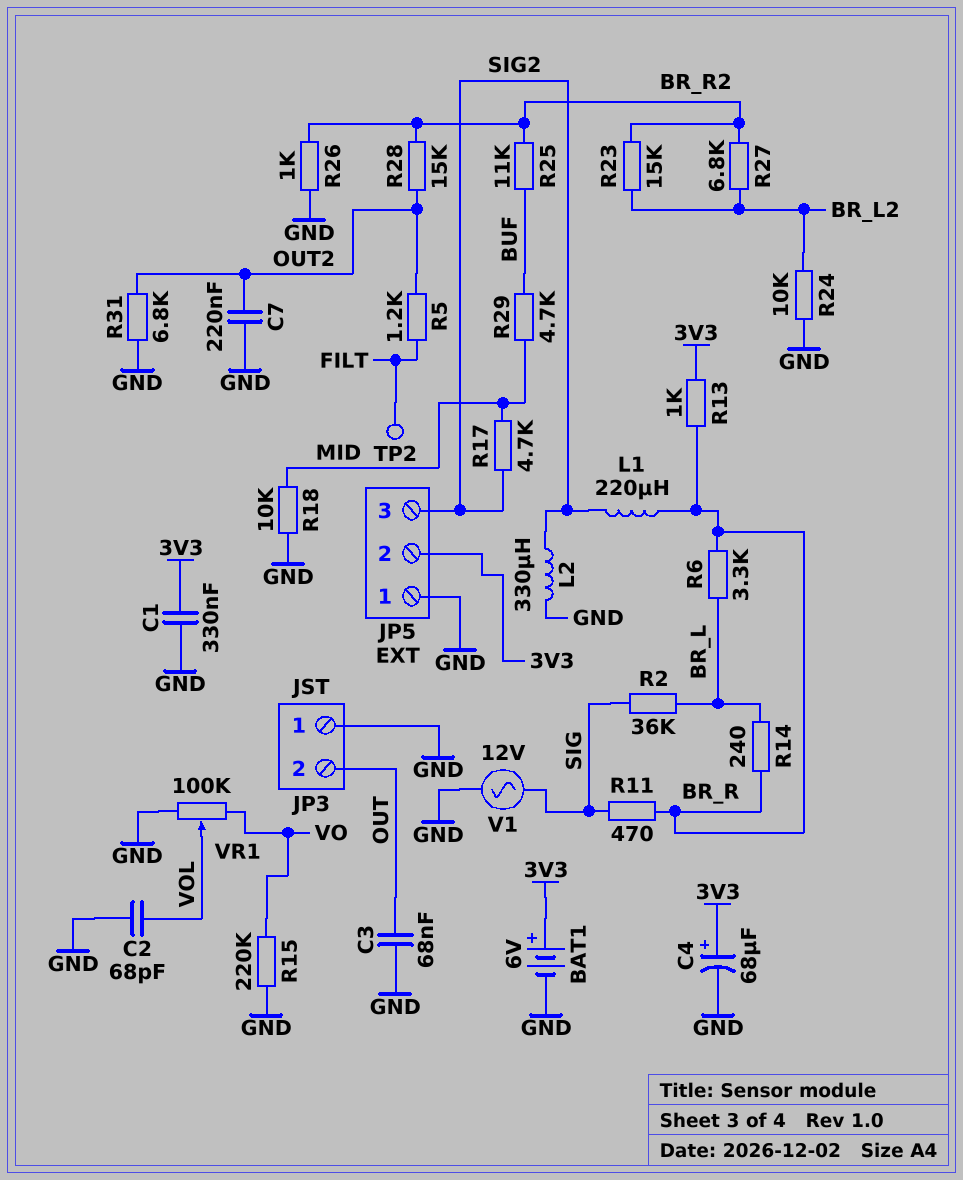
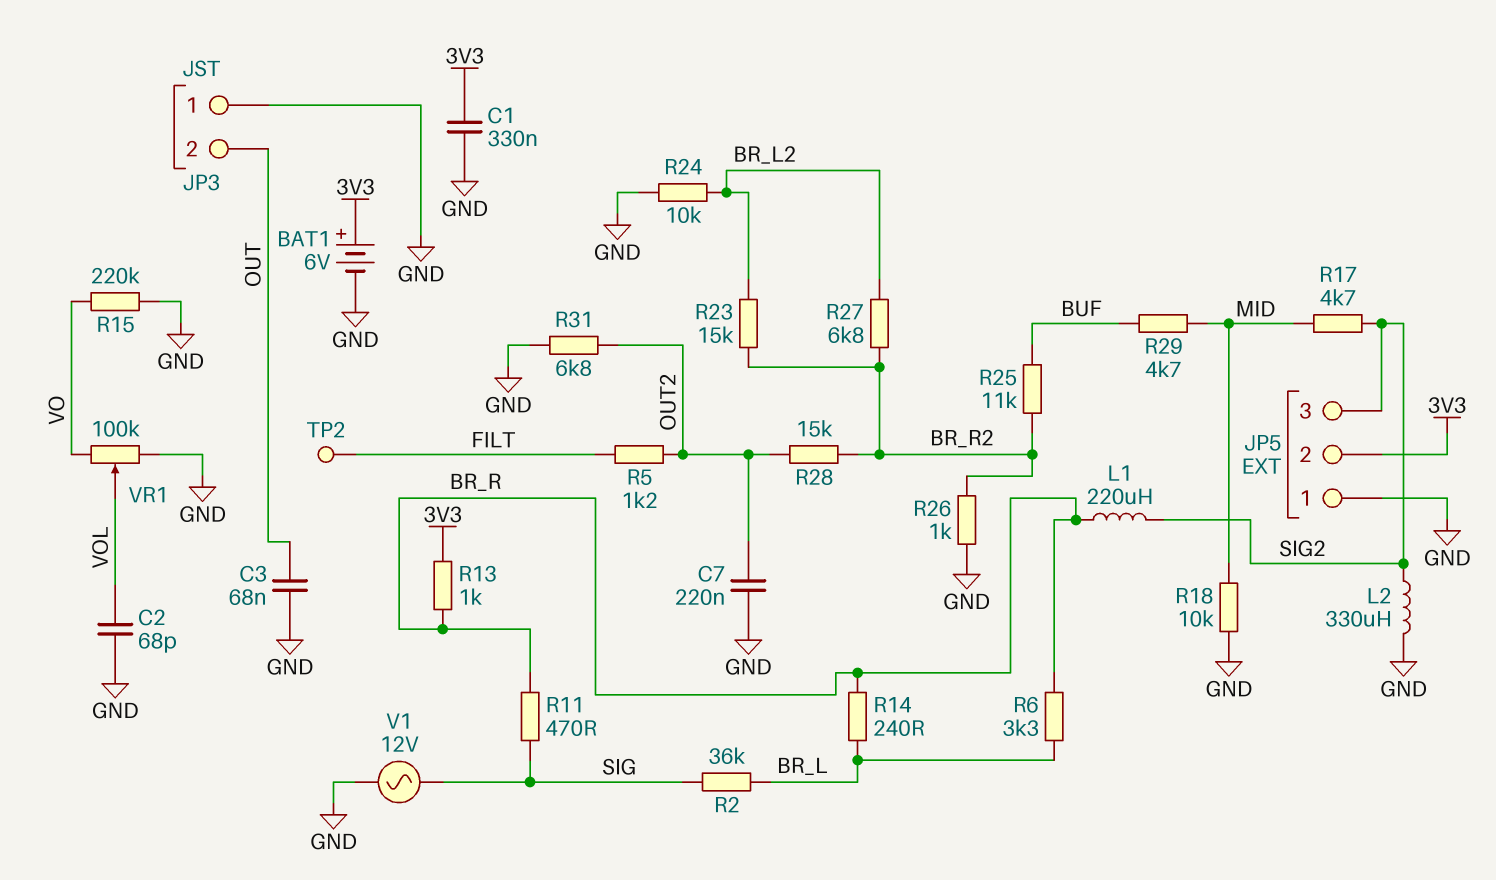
C4: 68uF (plus 3V3, minus GND) -> none

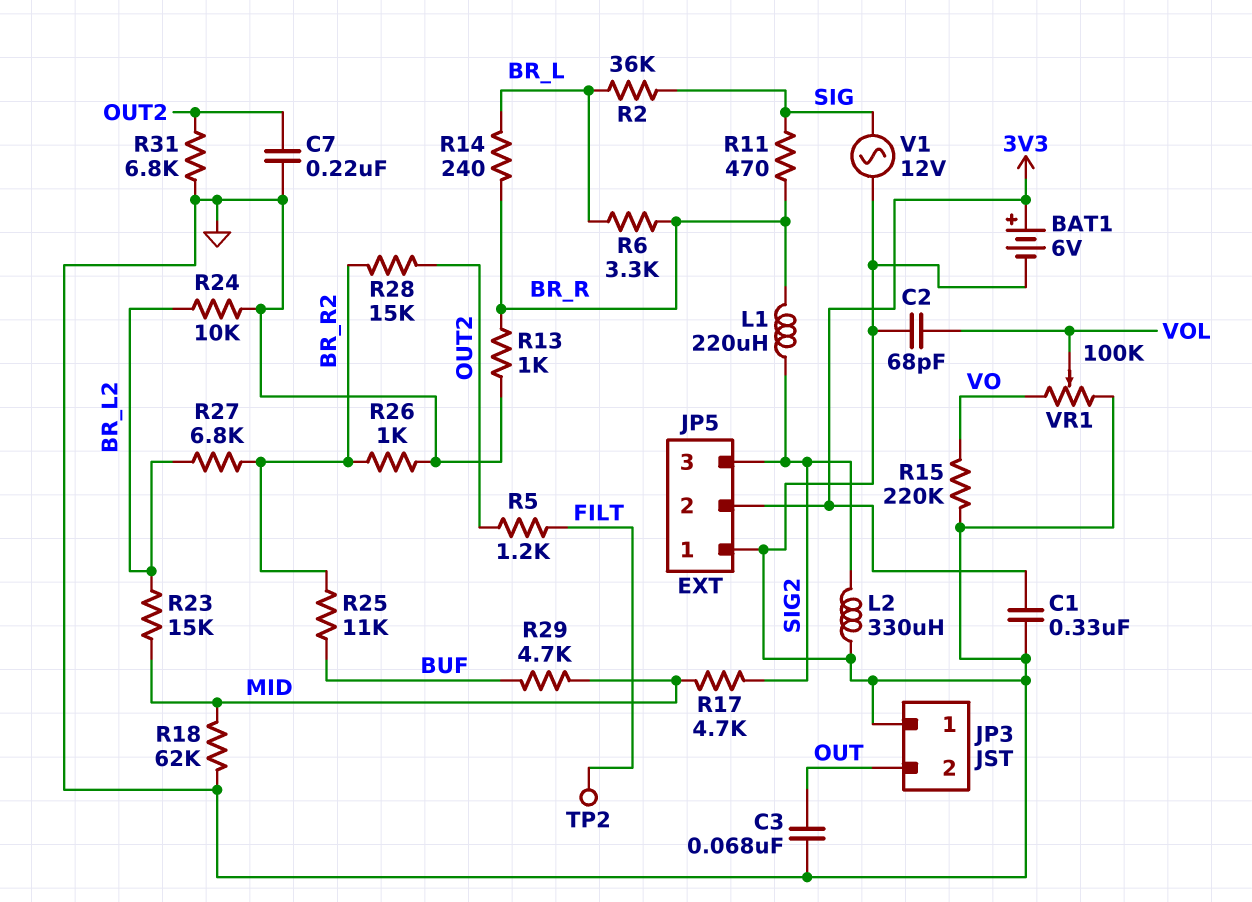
R13: 1k (3V3, BR_R) -> 1k (BR_R, GND)
R18: 10k (GND, MID) -> 62k (GND, MID)
R23: 15k (BR_L2, BR_R2) -> 15k (BR_L2, MID)

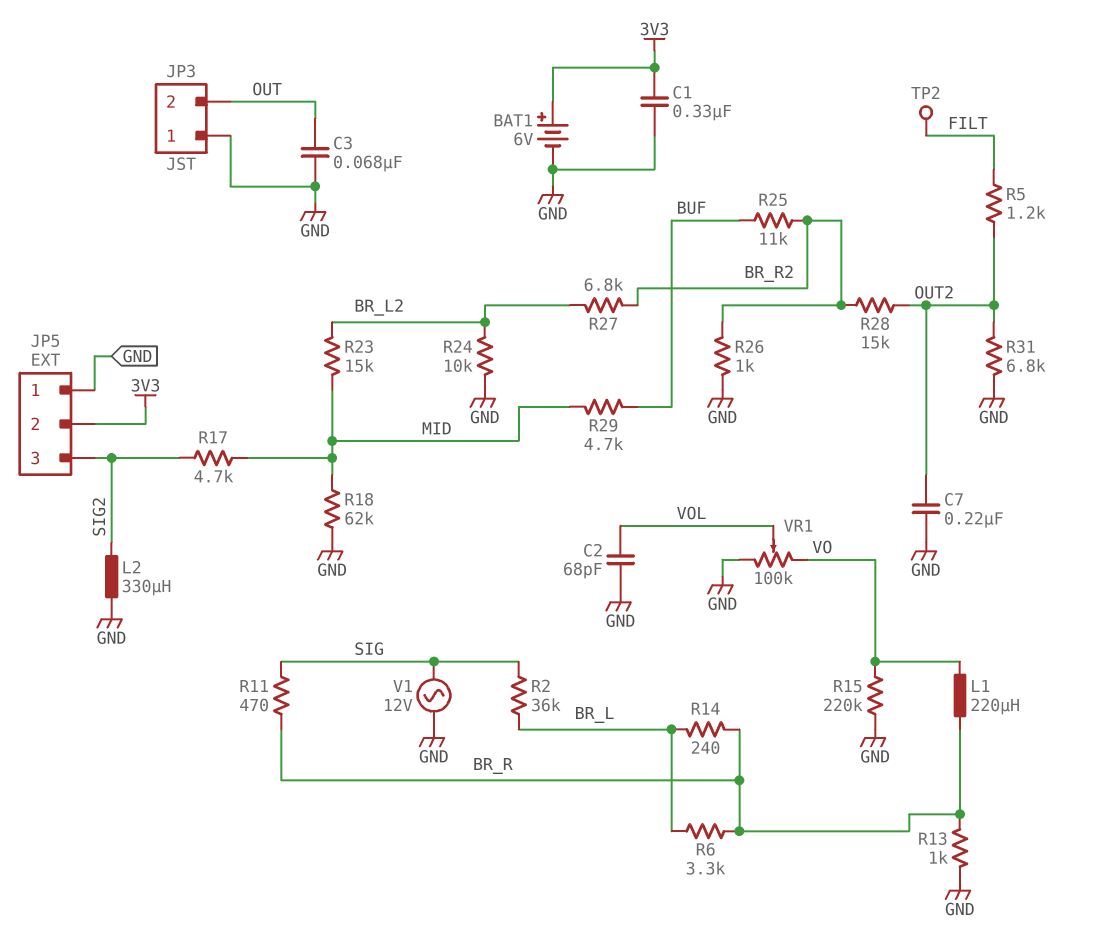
L1: 220uH (BR_R, SIG2) -> 220uH (BR_R, VO)

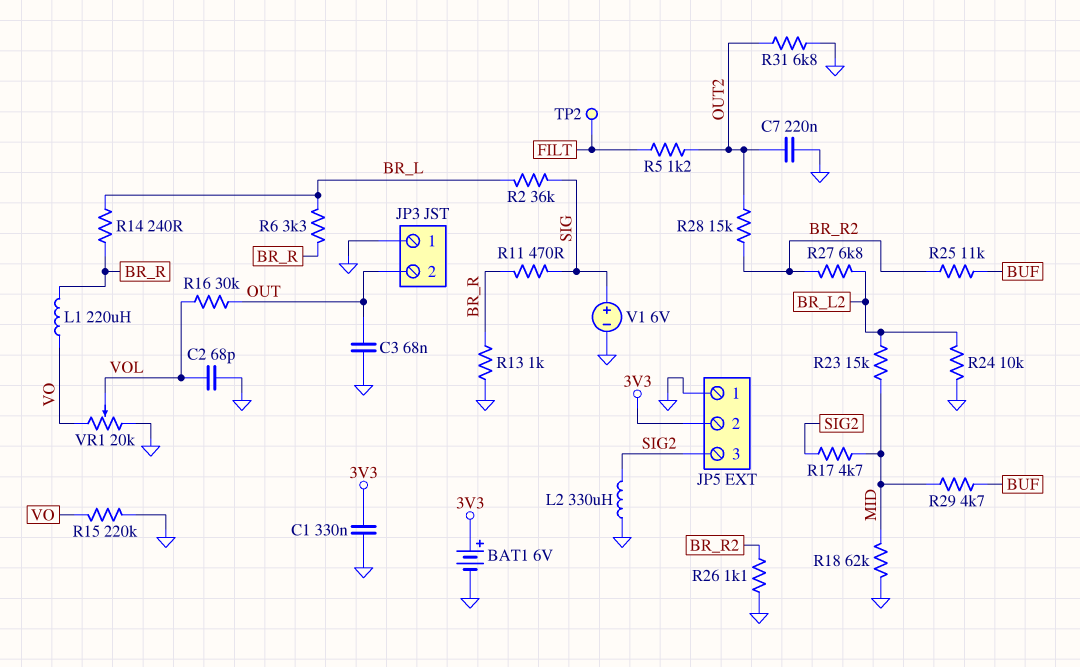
R16: none -> 30k (OUT, VOL)
R26: 1k (BR_R2, GND) -> 1.1k (BR_R2, GND)
V1: AC 12V (GND, SIG) -> 6V (plus SIG, minus GND)
VR1: 100k (GND, VO, wiper VOL) -> 20k (GND, VO, wiper VOL)

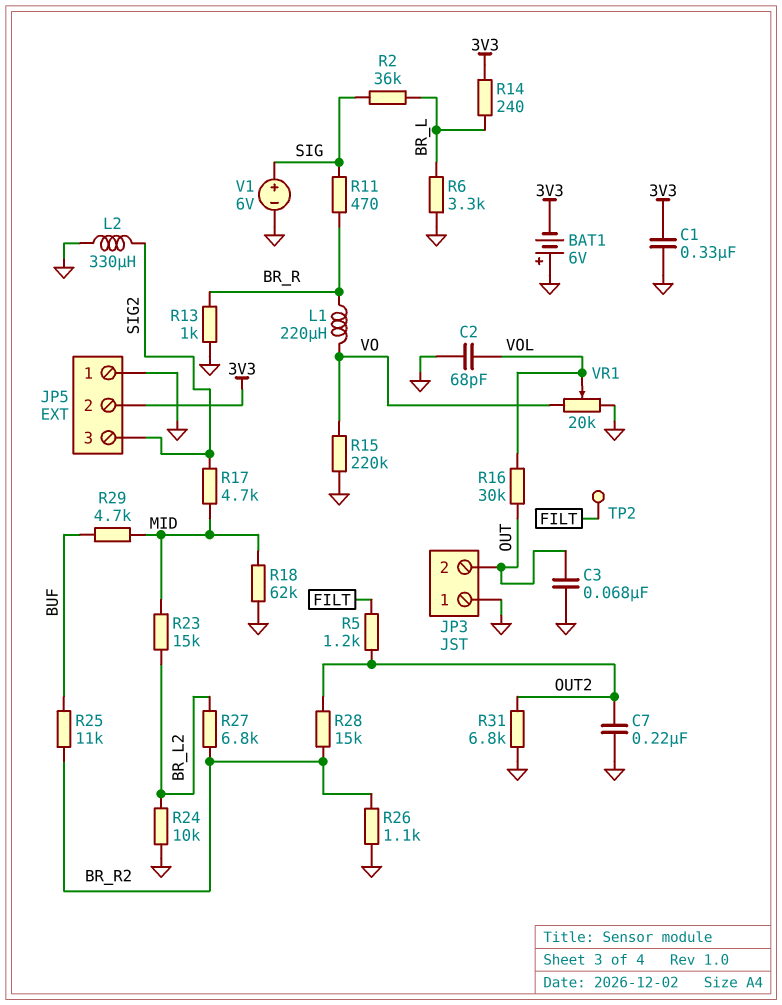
BAT1: 6V (plus 3V3, minus GND) -> 6V (plus GND, minus 3V3)
R6: 3.3k (BR_L, BR_R) -> 3.3k (BR_L, GND)
R14: 240 (BR_L, BR_R) -> 240 (3V3, BR_L)

